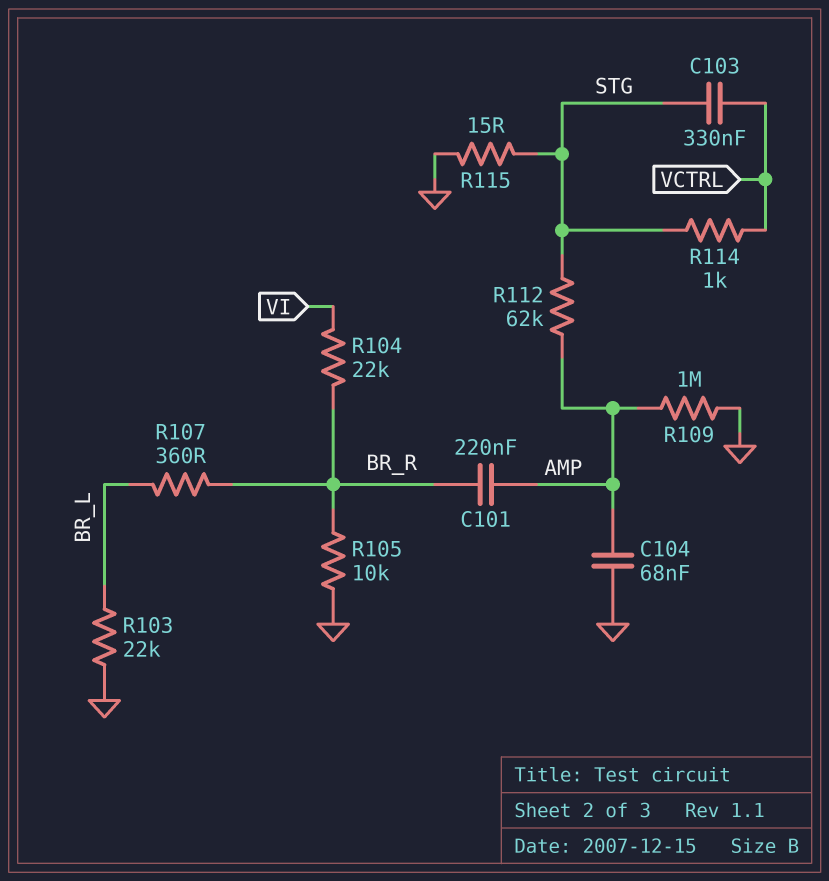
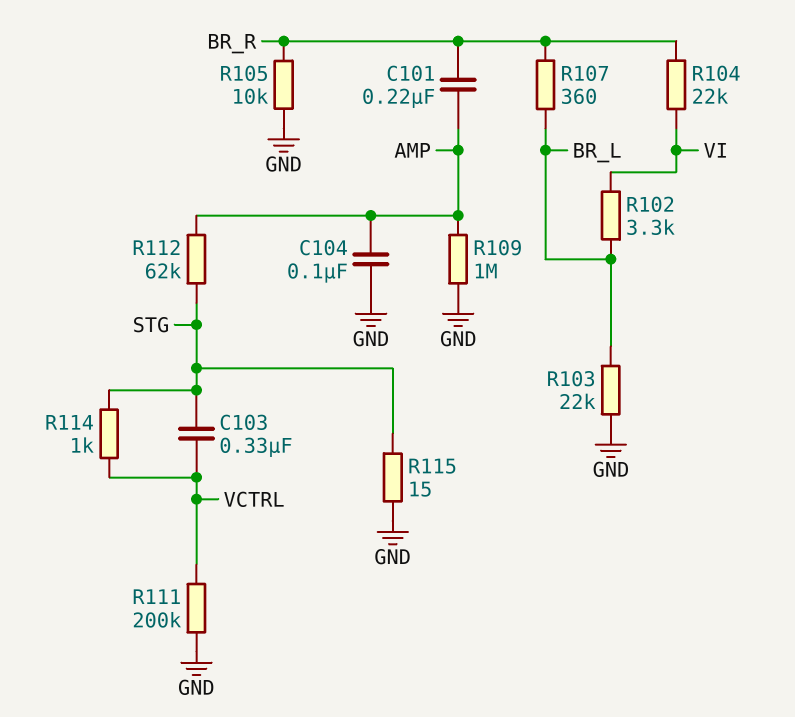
C104: 68nF (AMP, GND) -> 100nF (AMP, GND)
R102: none -> 3.3k (BR_L, VI)
R111: none -> 200k (GND, VCTRL)

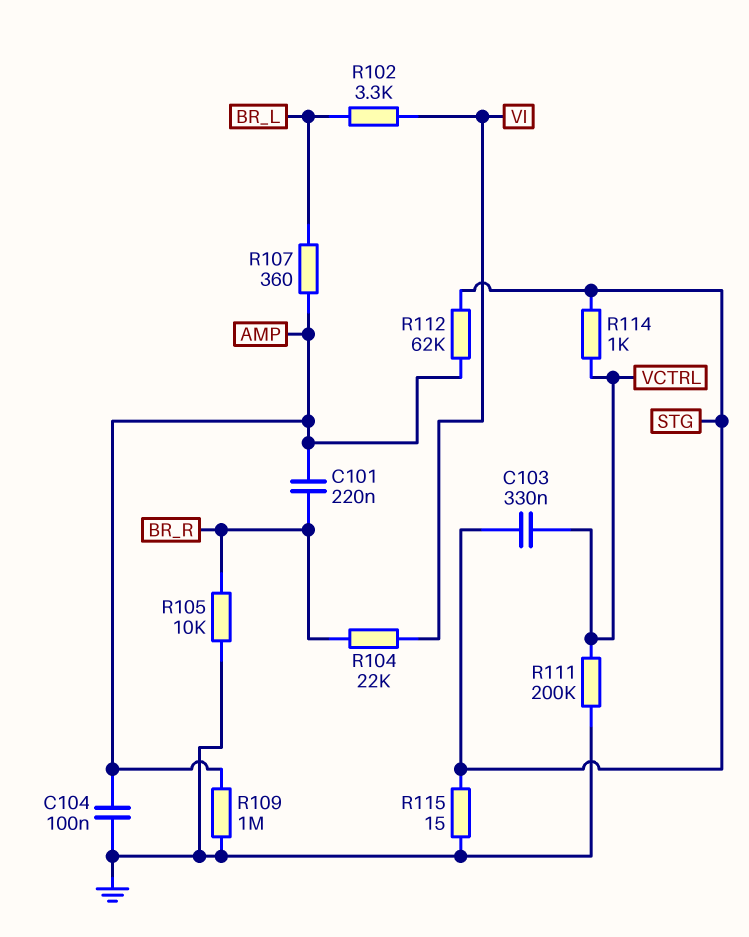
R103: 22k (BR_L, GND) -> none
R107: 360 (BR_L, BR_R) -> 360 (AMP, BR_L)

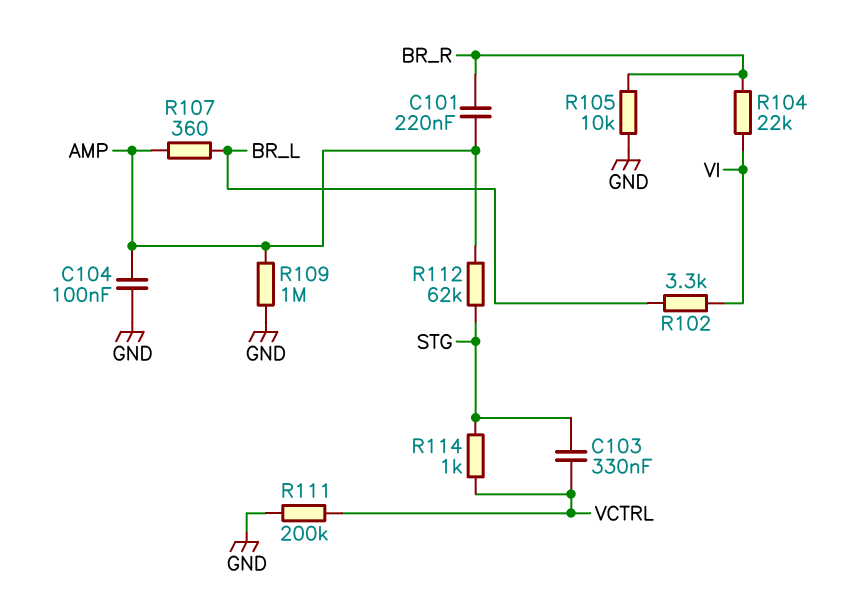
R115: 15 (GND, STG) -> none

